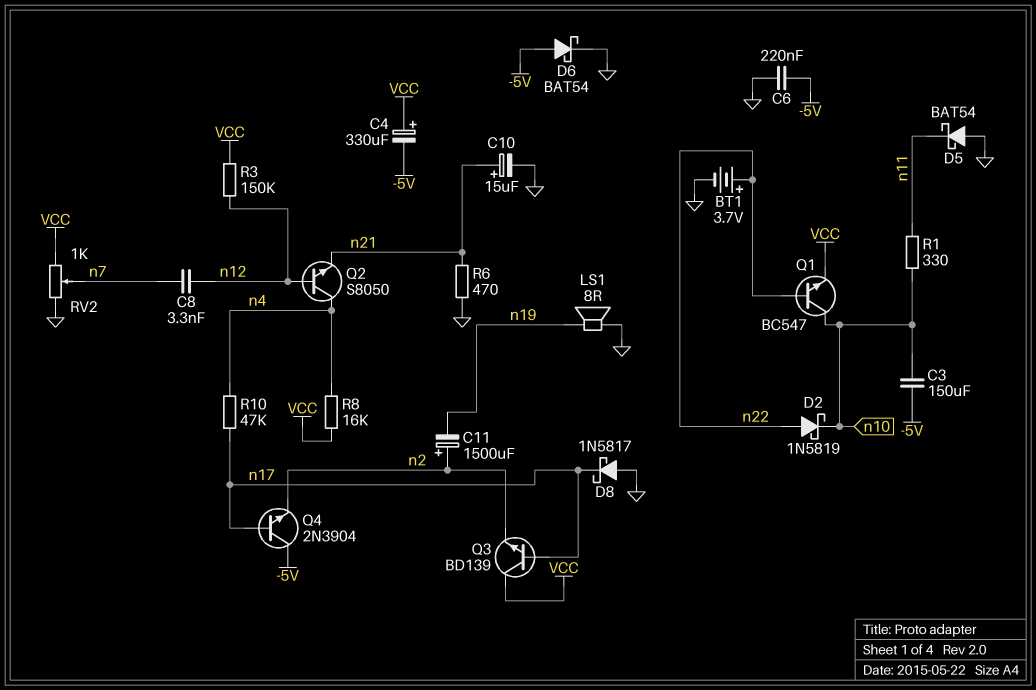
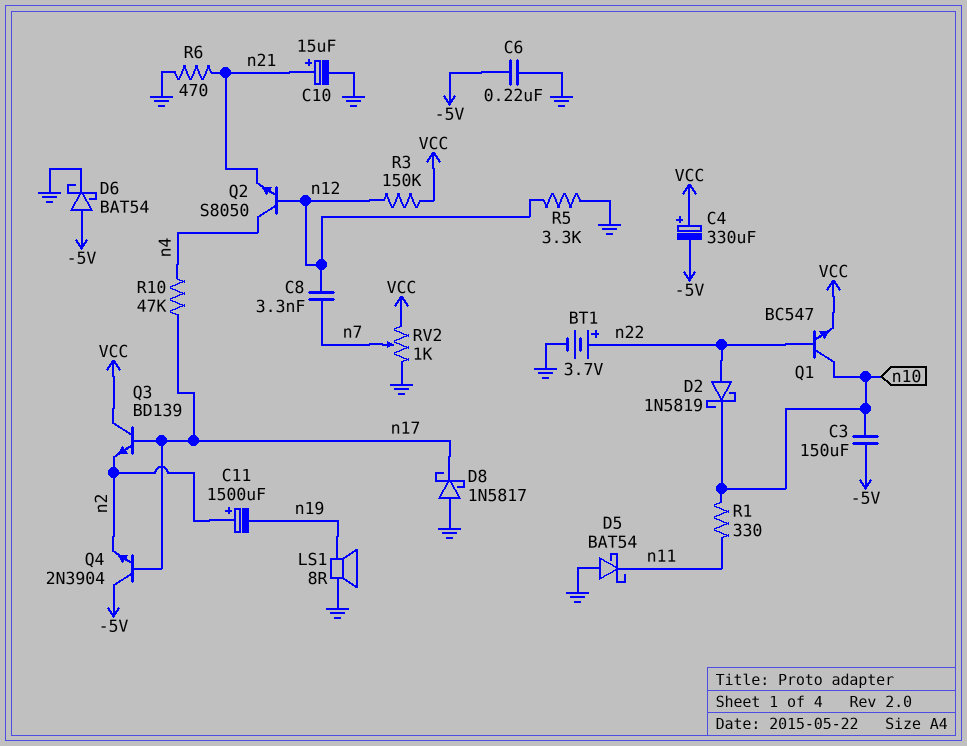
R5: none -> 3.3k (GND, n12)
R8: 16k (VCC, n4) -> none

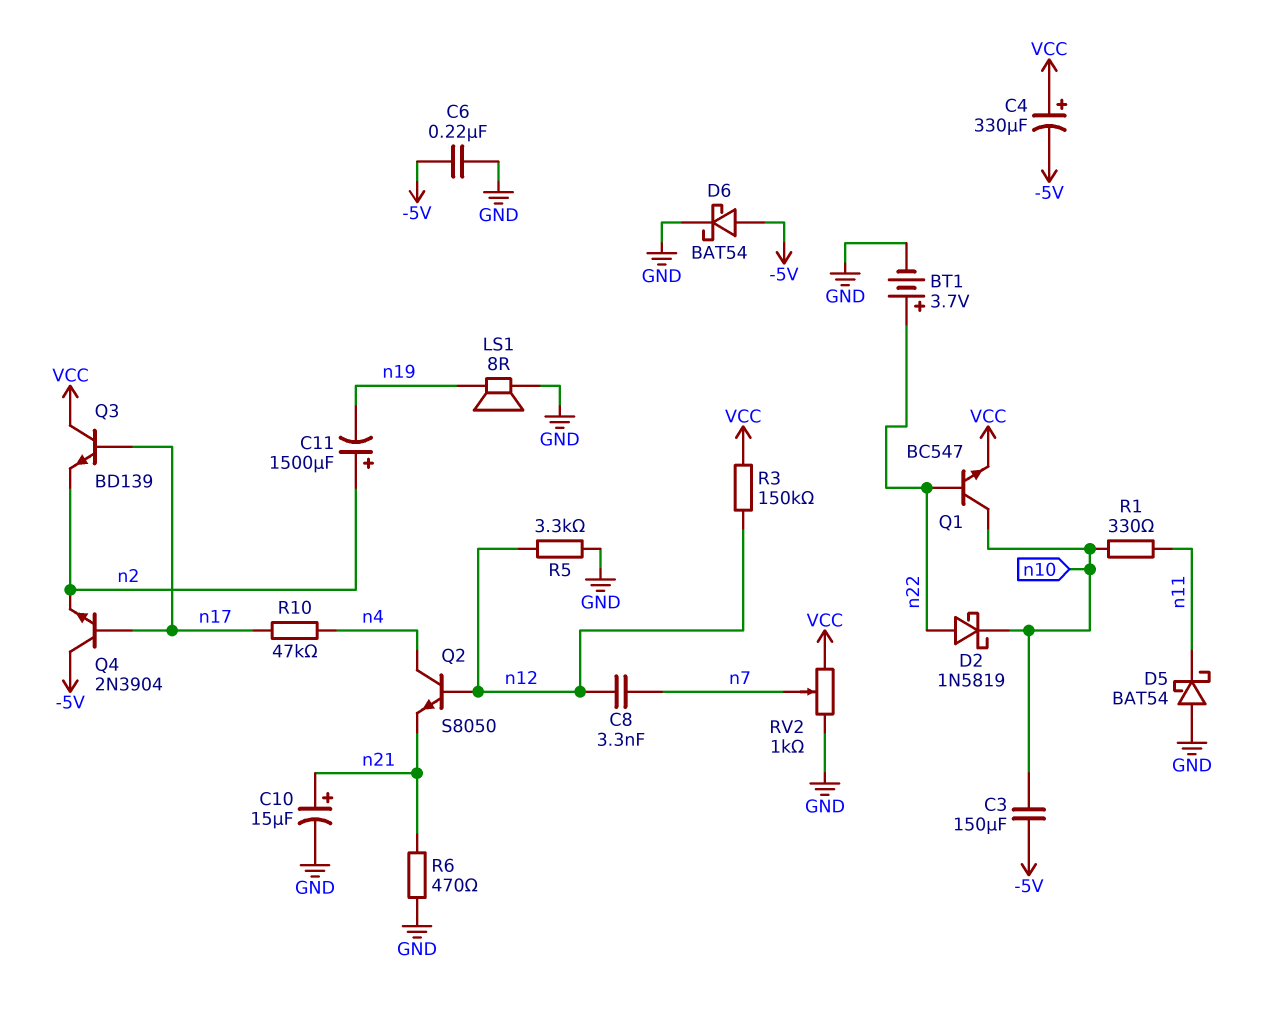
D8: schottky 1N5817 (A GND, K n17) -> none

